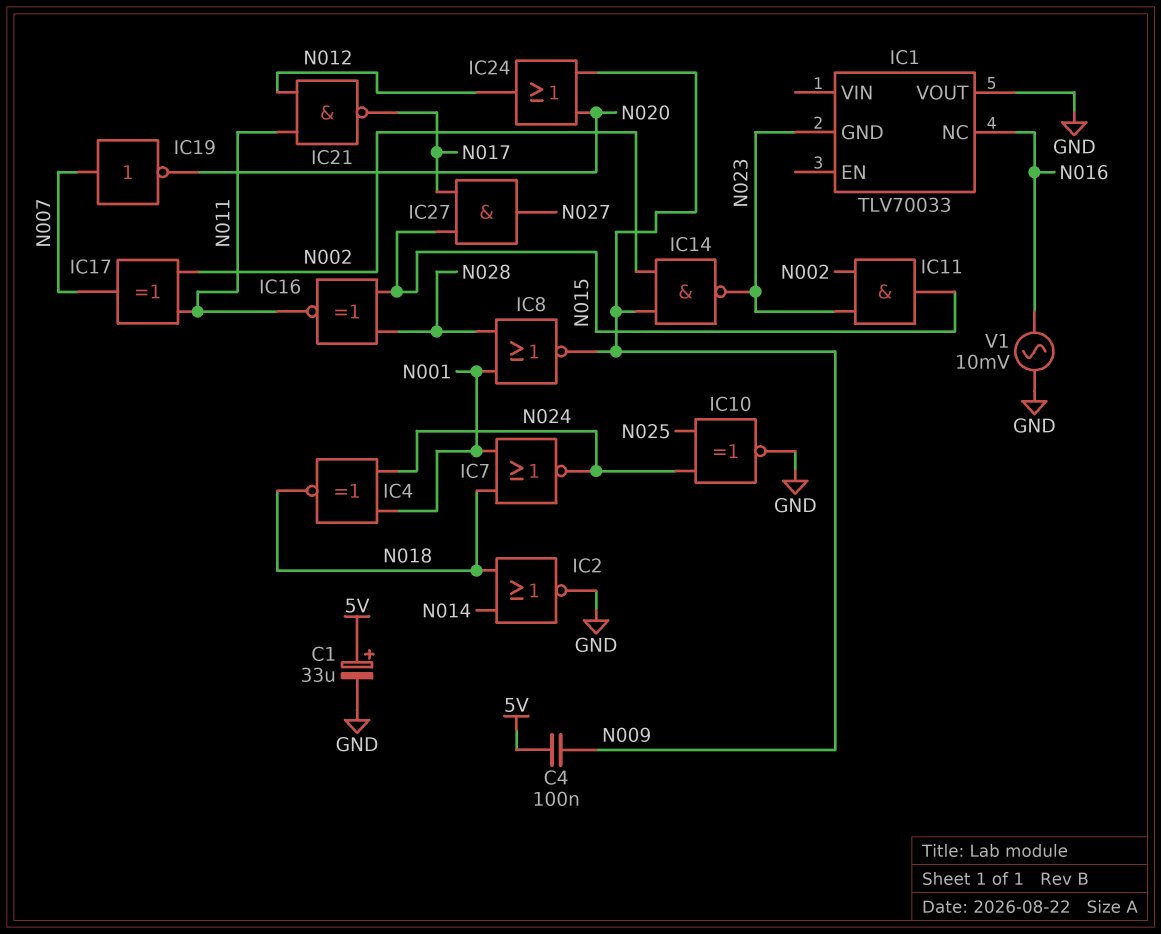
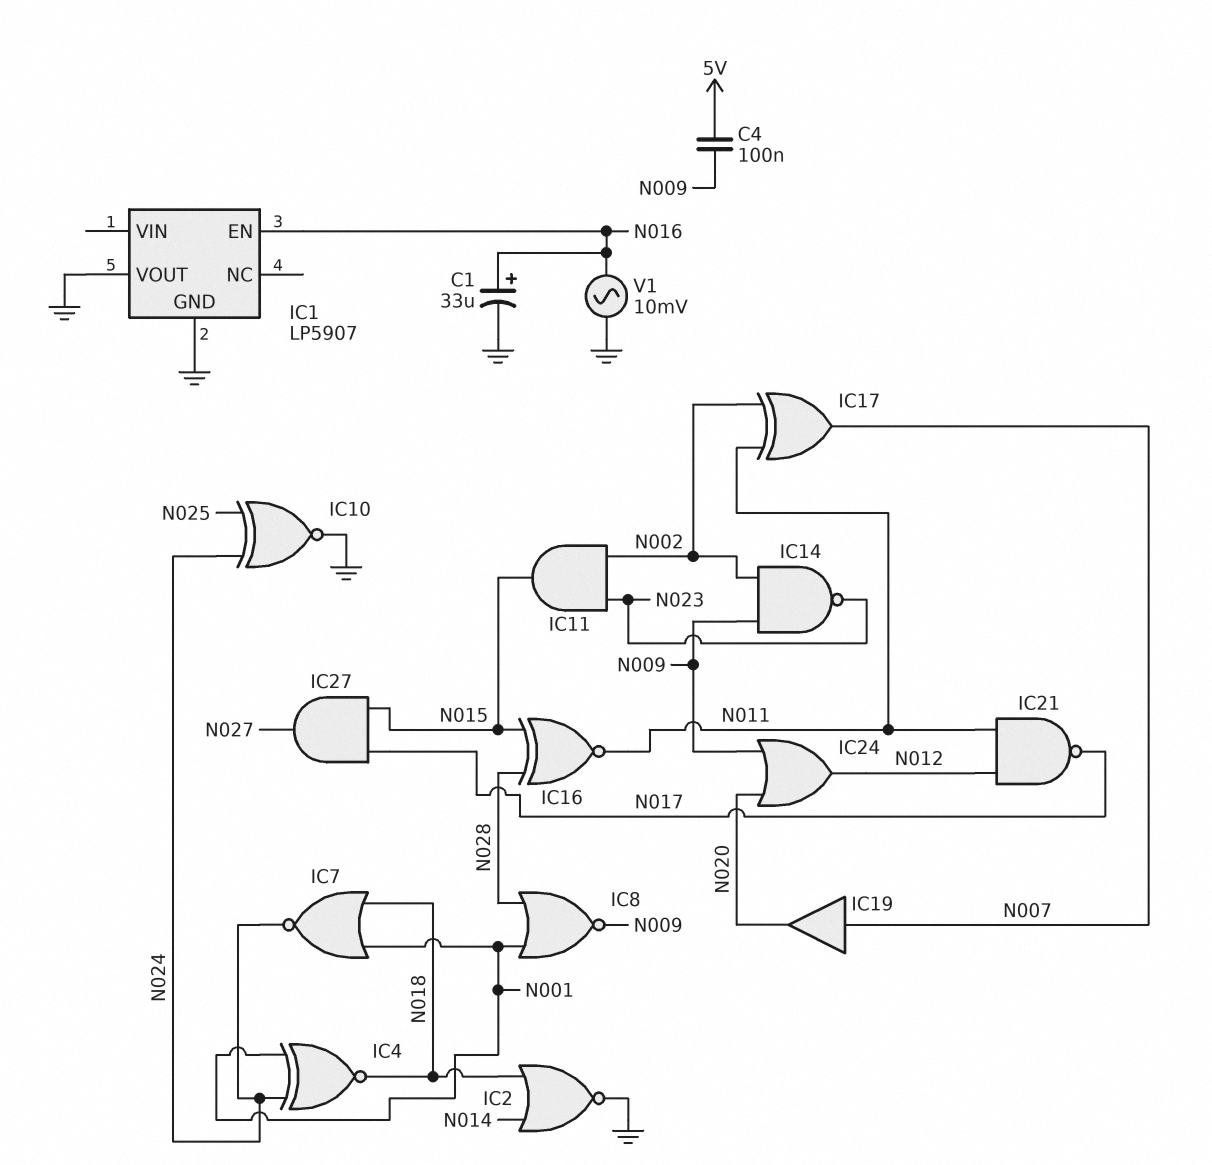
C1: 33uF (plus 5V, minus GND) -> 33uF (plus N016, minus GND)
IC1: TLV70033 -> LP5907
IC1 pin EN: none -> N016
IC1 pin GND: N023 -> GND
IC1 pin NC: N016 -> none
IC19: NOT (in N007, out N020) -> buffer (in N007, out N020)

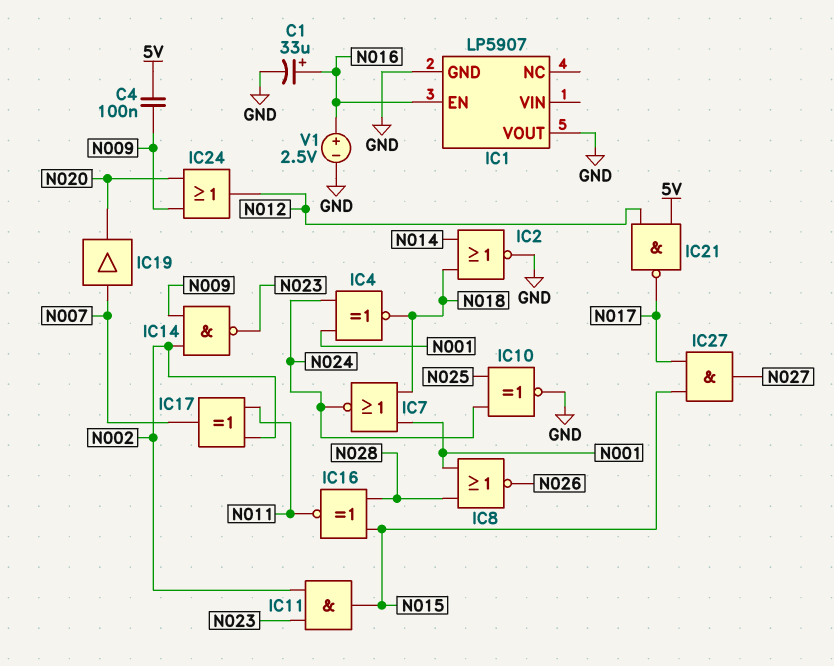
IC8: NOR (in N001, in N028, out N009) -> NOR (in N001, in N028, out N026)
IC21: NAND (in N011, in N012, out N017) -> NAND (in 5V, in N012, out N017)
V1: AC 10mV (GND, N016) -> 2.5V (plus N016, minus GND)

